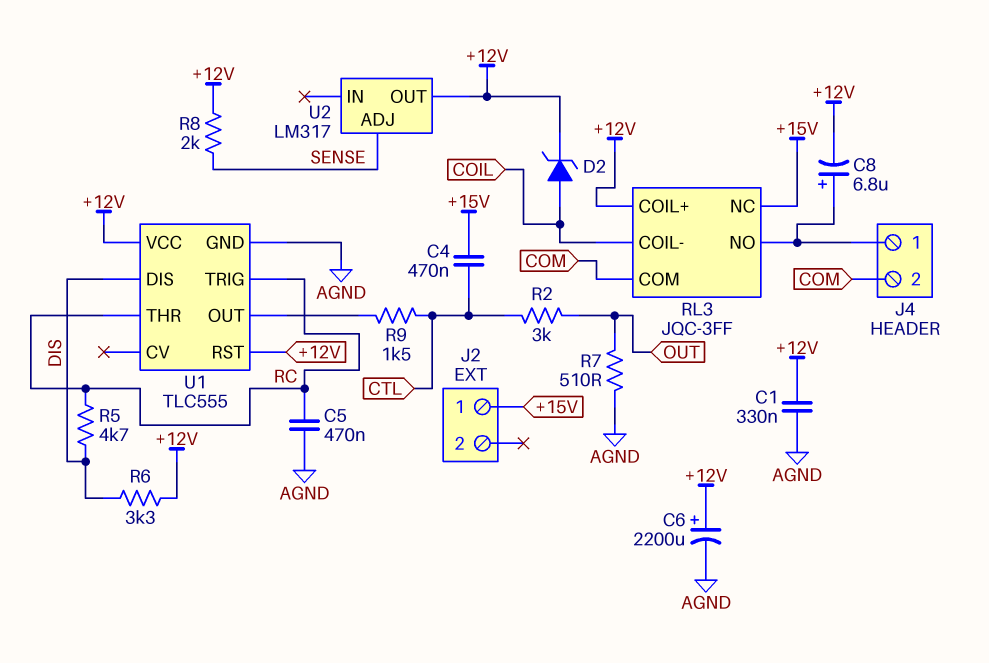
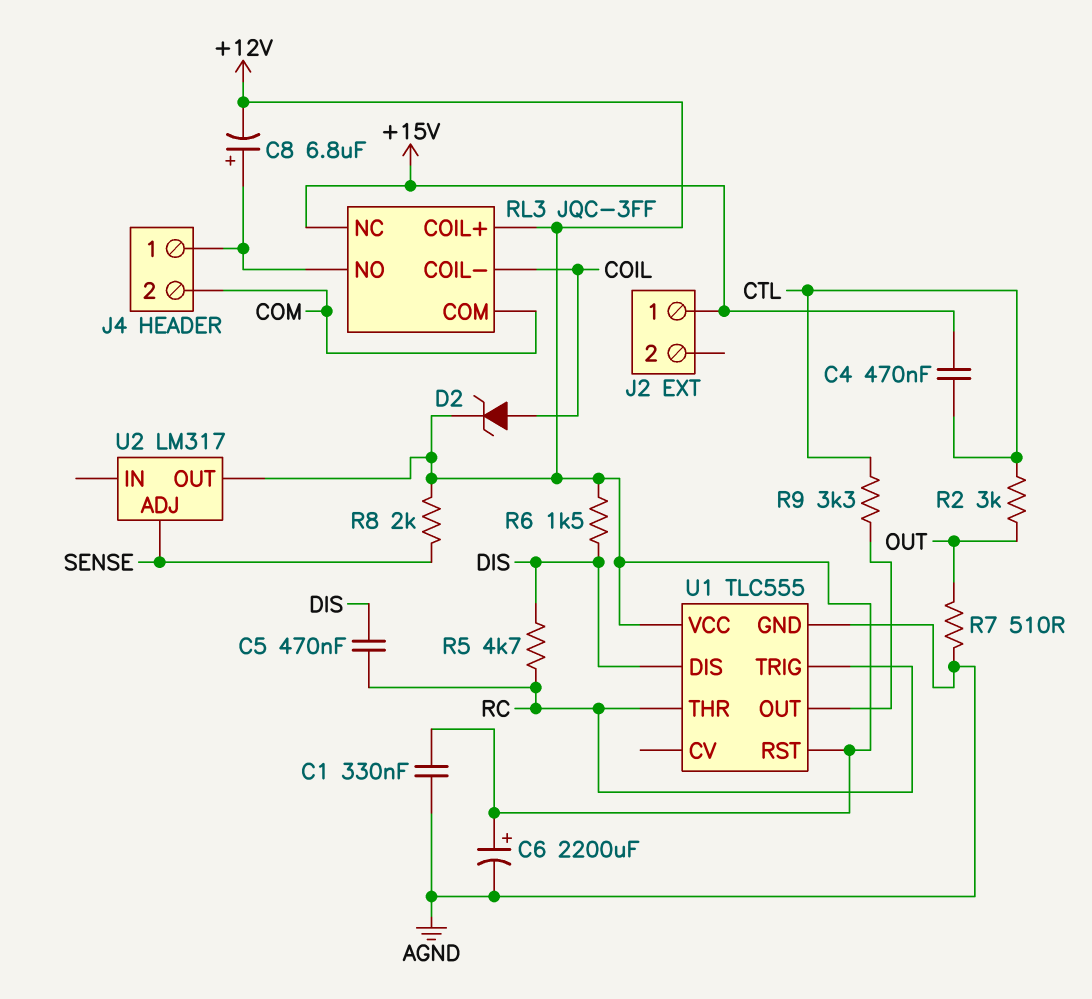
C5: 470nF (AGND, RC) -> 470nF (DIS, RC)
R6: 3.3k (+12V, DIS) -> 1.5k (+12V, DIS)
R9: 1.5k (CTL, U1/OUT) -> 3.3k (CTL, U1/OUT)

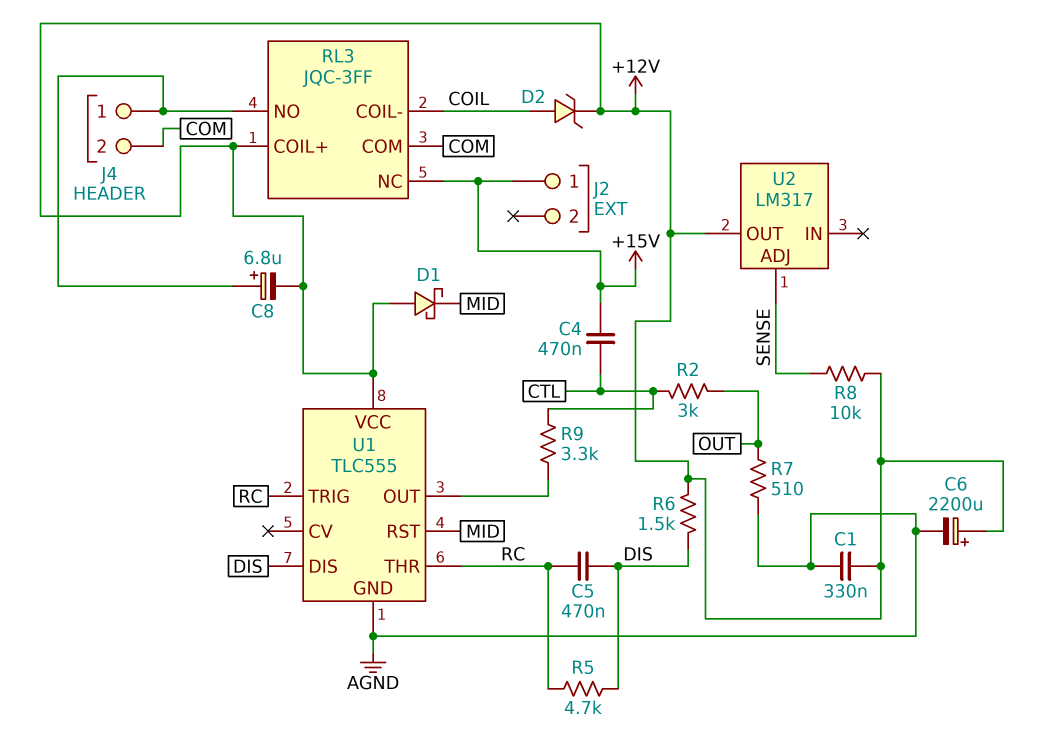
D1: none -> schottky (A +12V, K MID)
R8: 2k (+12V, SENSE) -> 10k (+12V, SENSE)
U1 pin RST: +12V -> MID

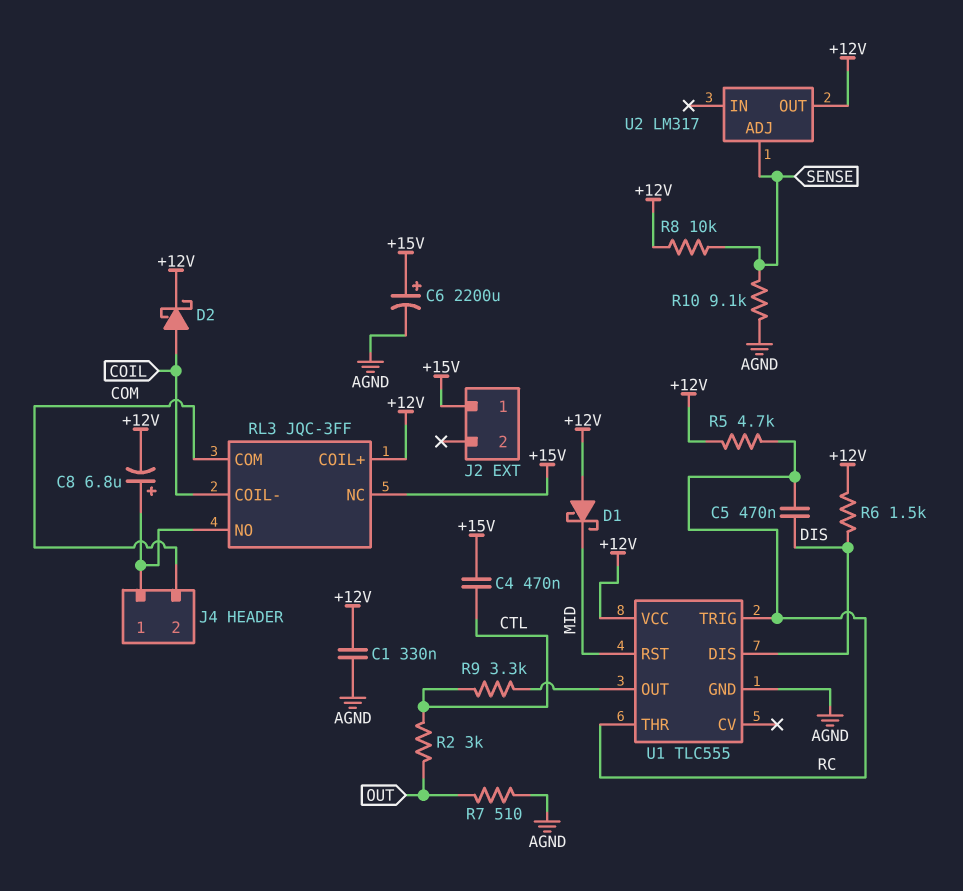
C6: 2200uF (plus +12V, minus AGND) -> 2200uF (plus +15V, minus AGND)
D2: zener (A COIL, K +12V) -> schottky (A COIL, K +12V)
R5: 4.7k (DIS, RC) -> 4.7k (+12V, RC)
R10: none -> 9.1k (AGND, SENSE)

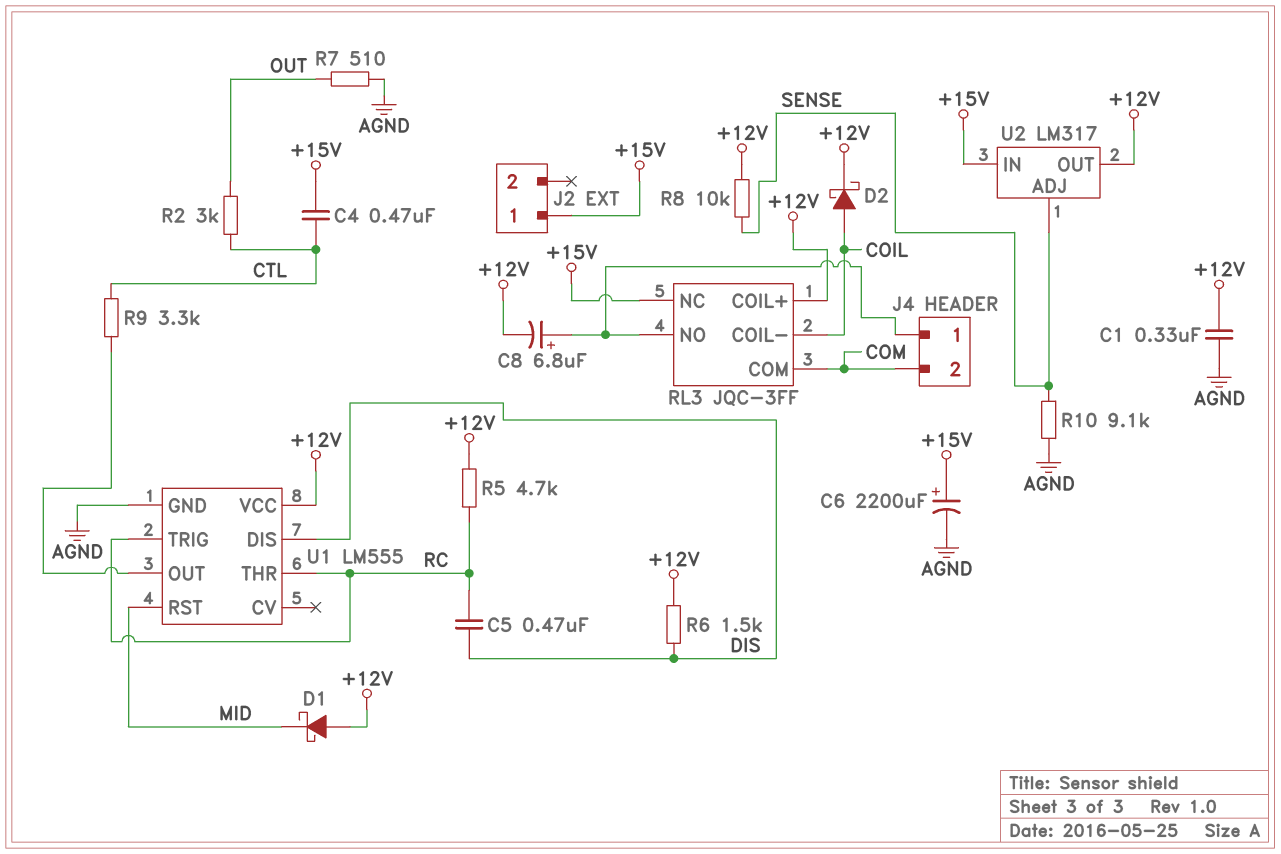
U1: TLC555 -> LM555
U2 pin IN: none -> +15V

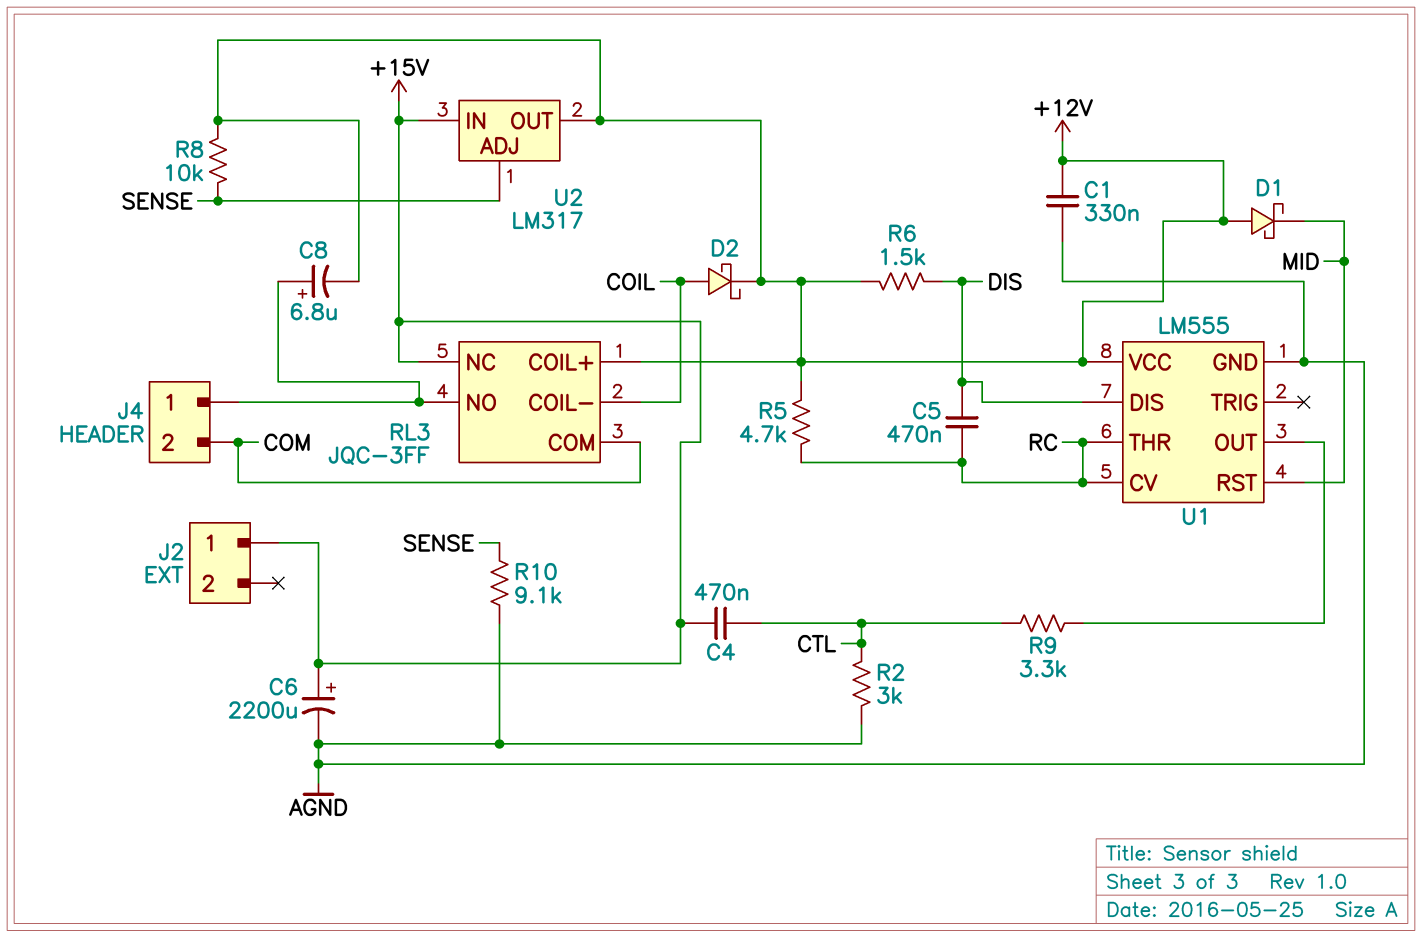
R2: 3k (CTL, OUT) -> 3k (AGND, CTL)
R7: 510 (AGND, OUT) -> none
U1 pin CV: none -> RC
U1 pin TRIG: RC -> none

